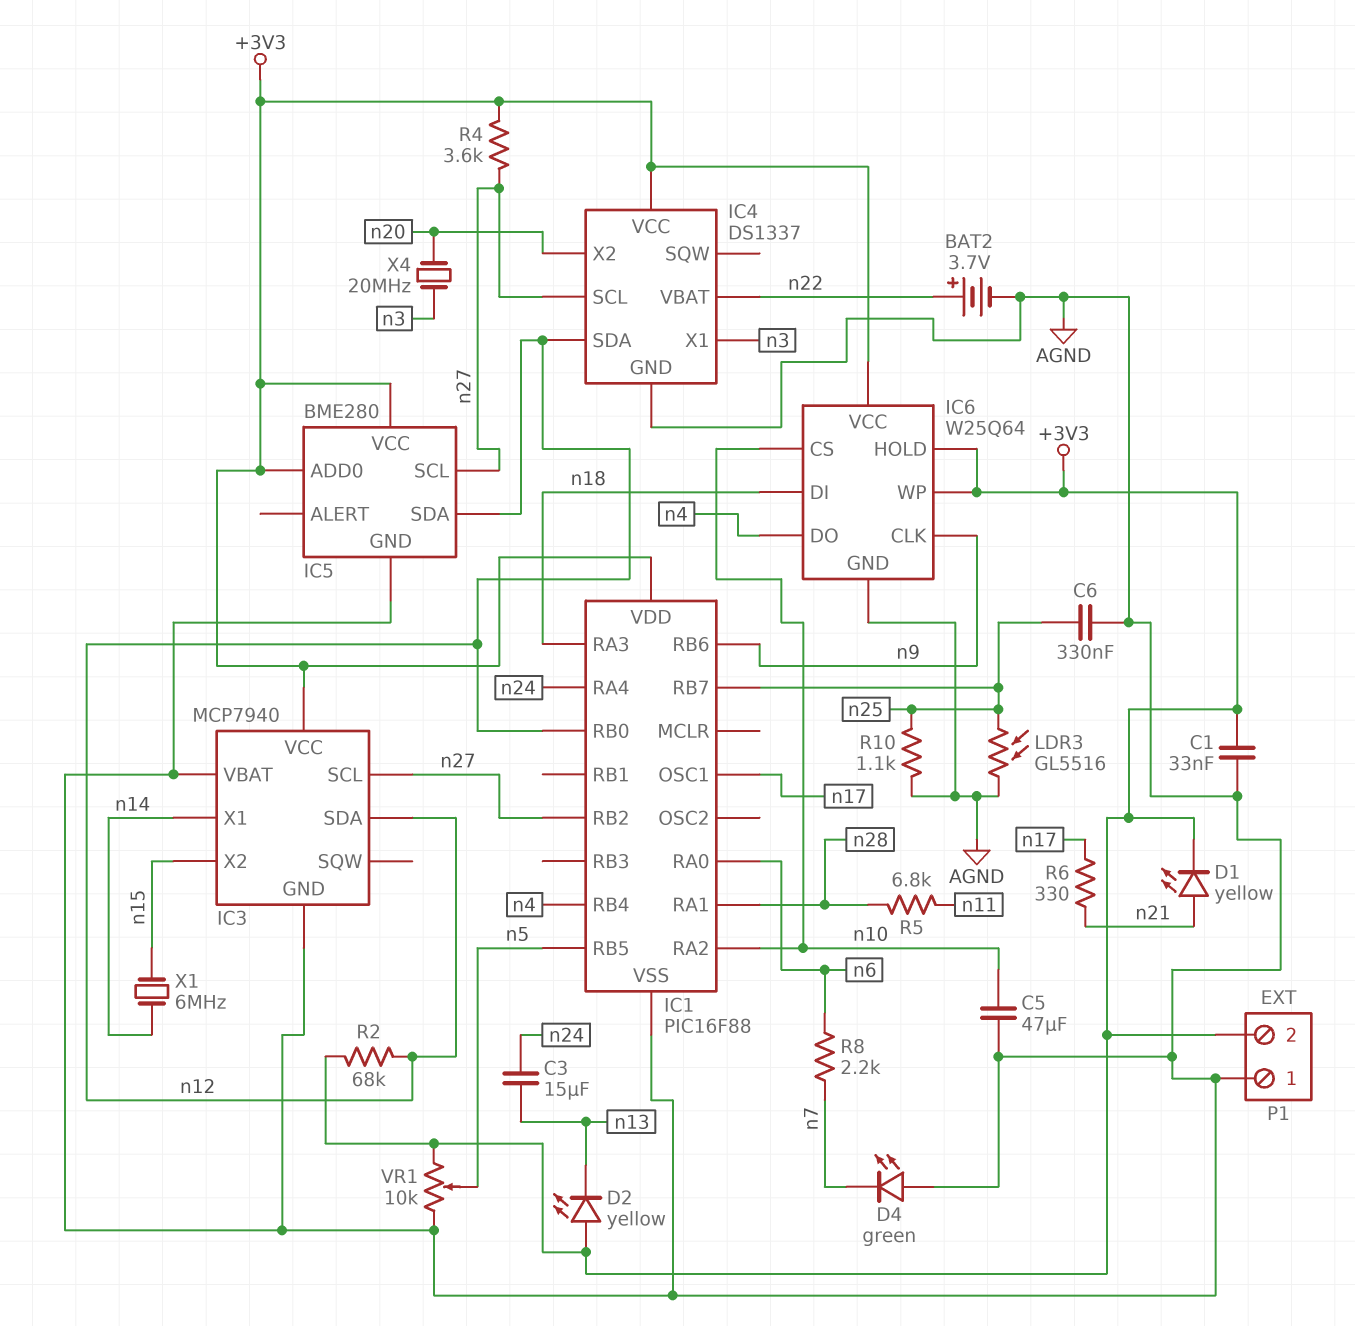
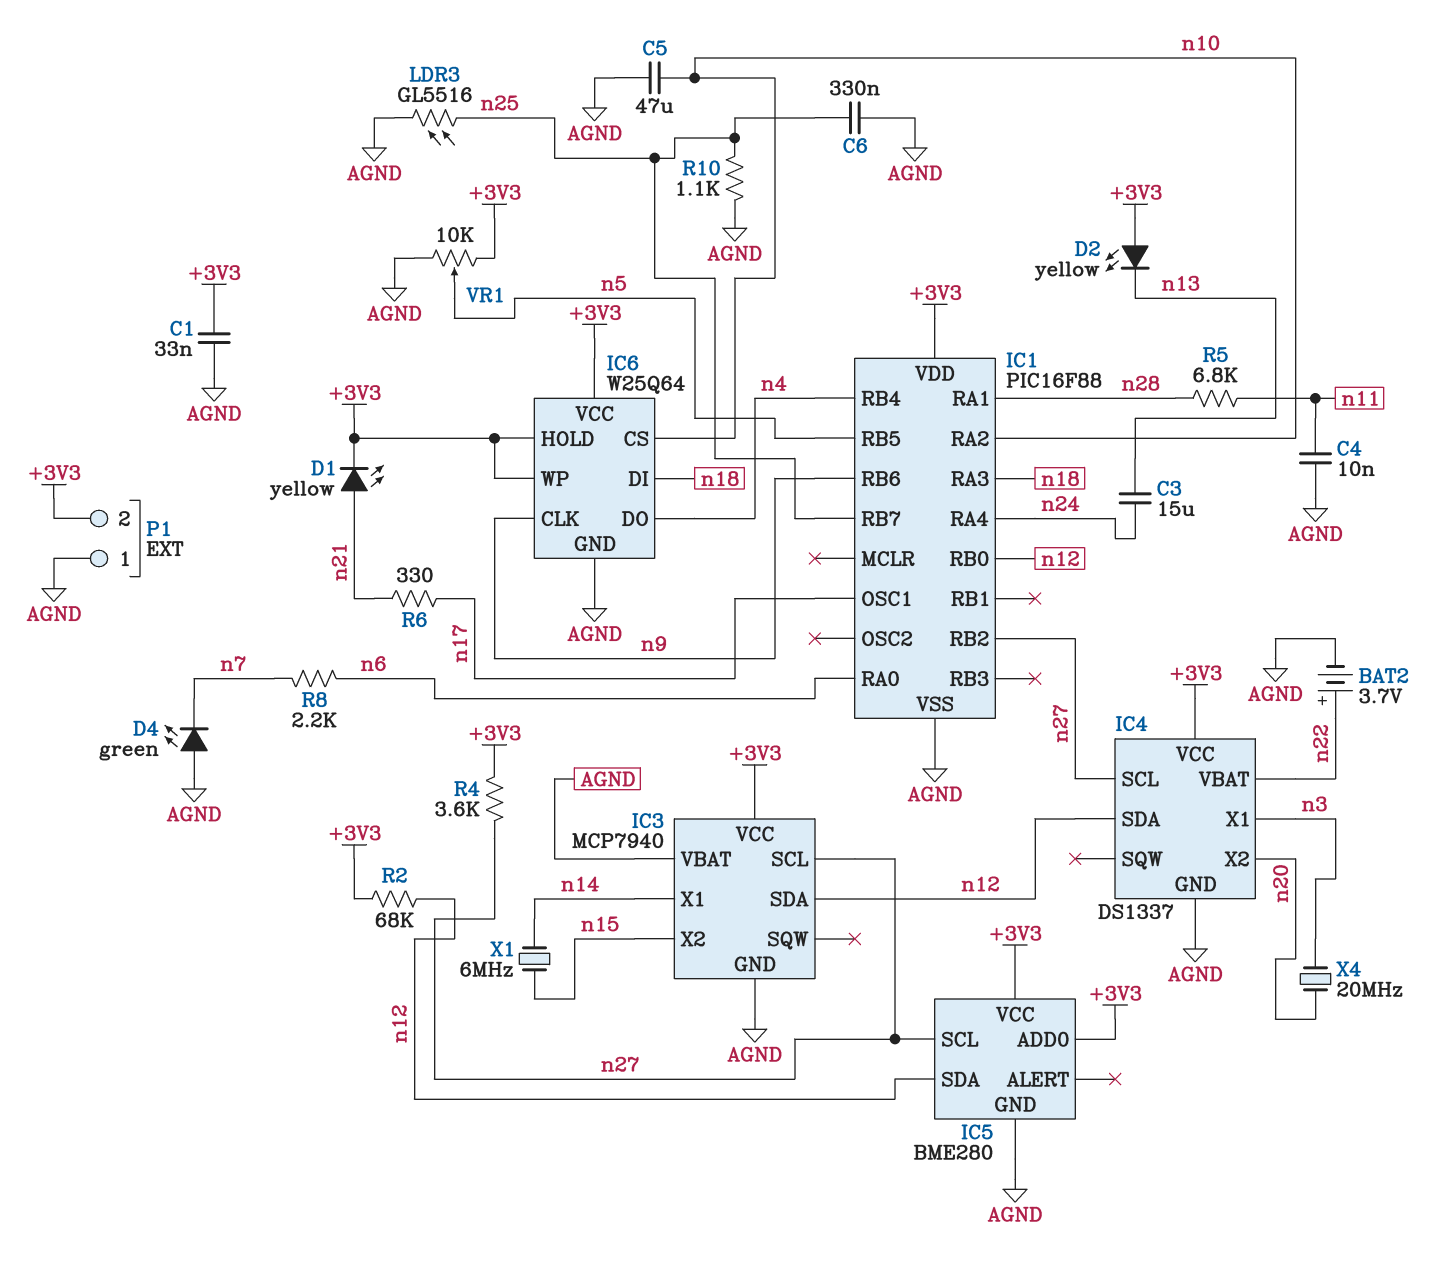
C4: none -> 10nF (AGND, n11)

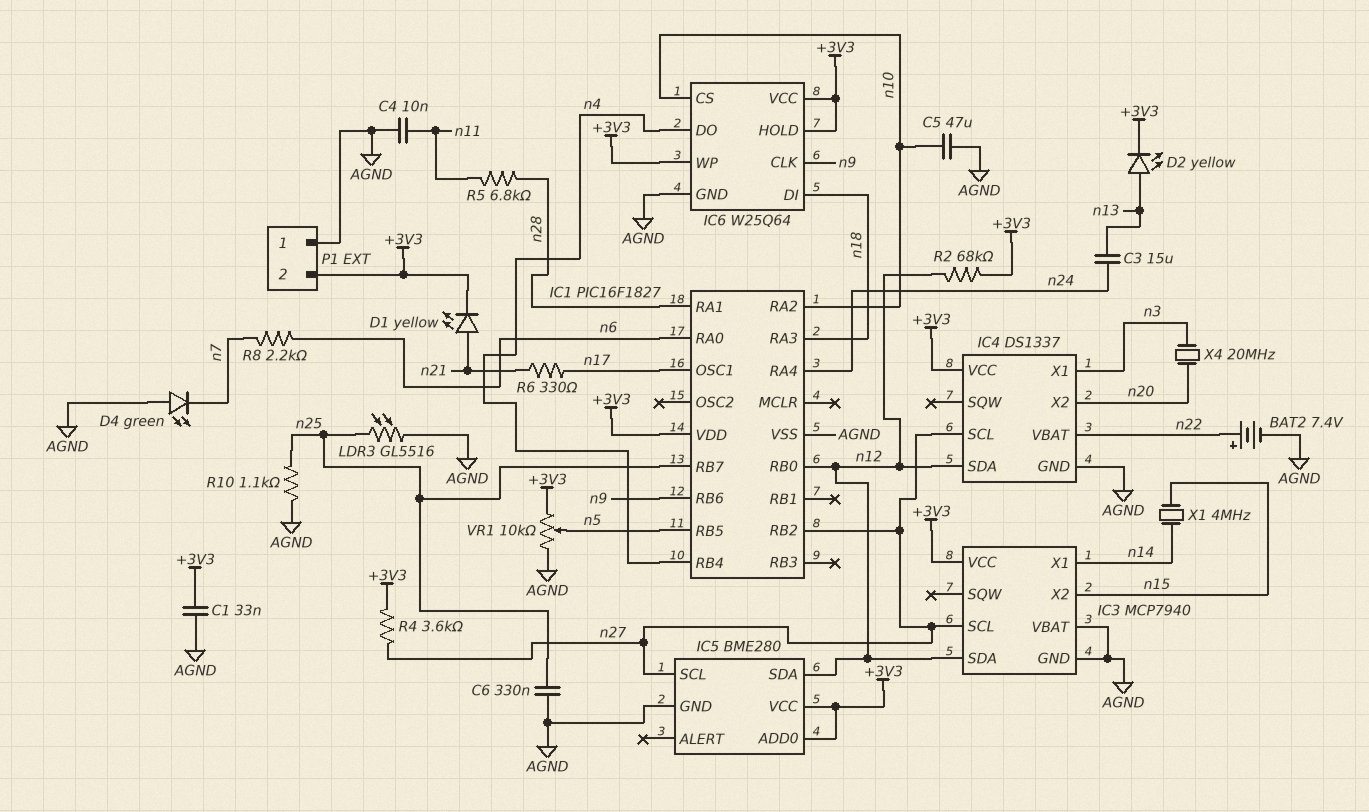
BAT2: 3.7V (plus n22, minus AGND) -> 7.4V (plus n22, minus AGND)
D2: LED yellow (A +3V3, K n13) -> LED yellow (A n13, K +3V3)
IC1: PIC16F88 -> PIC16F1827
X1: 6MHz (n14, n15) -> 4MHz (n14, n15)

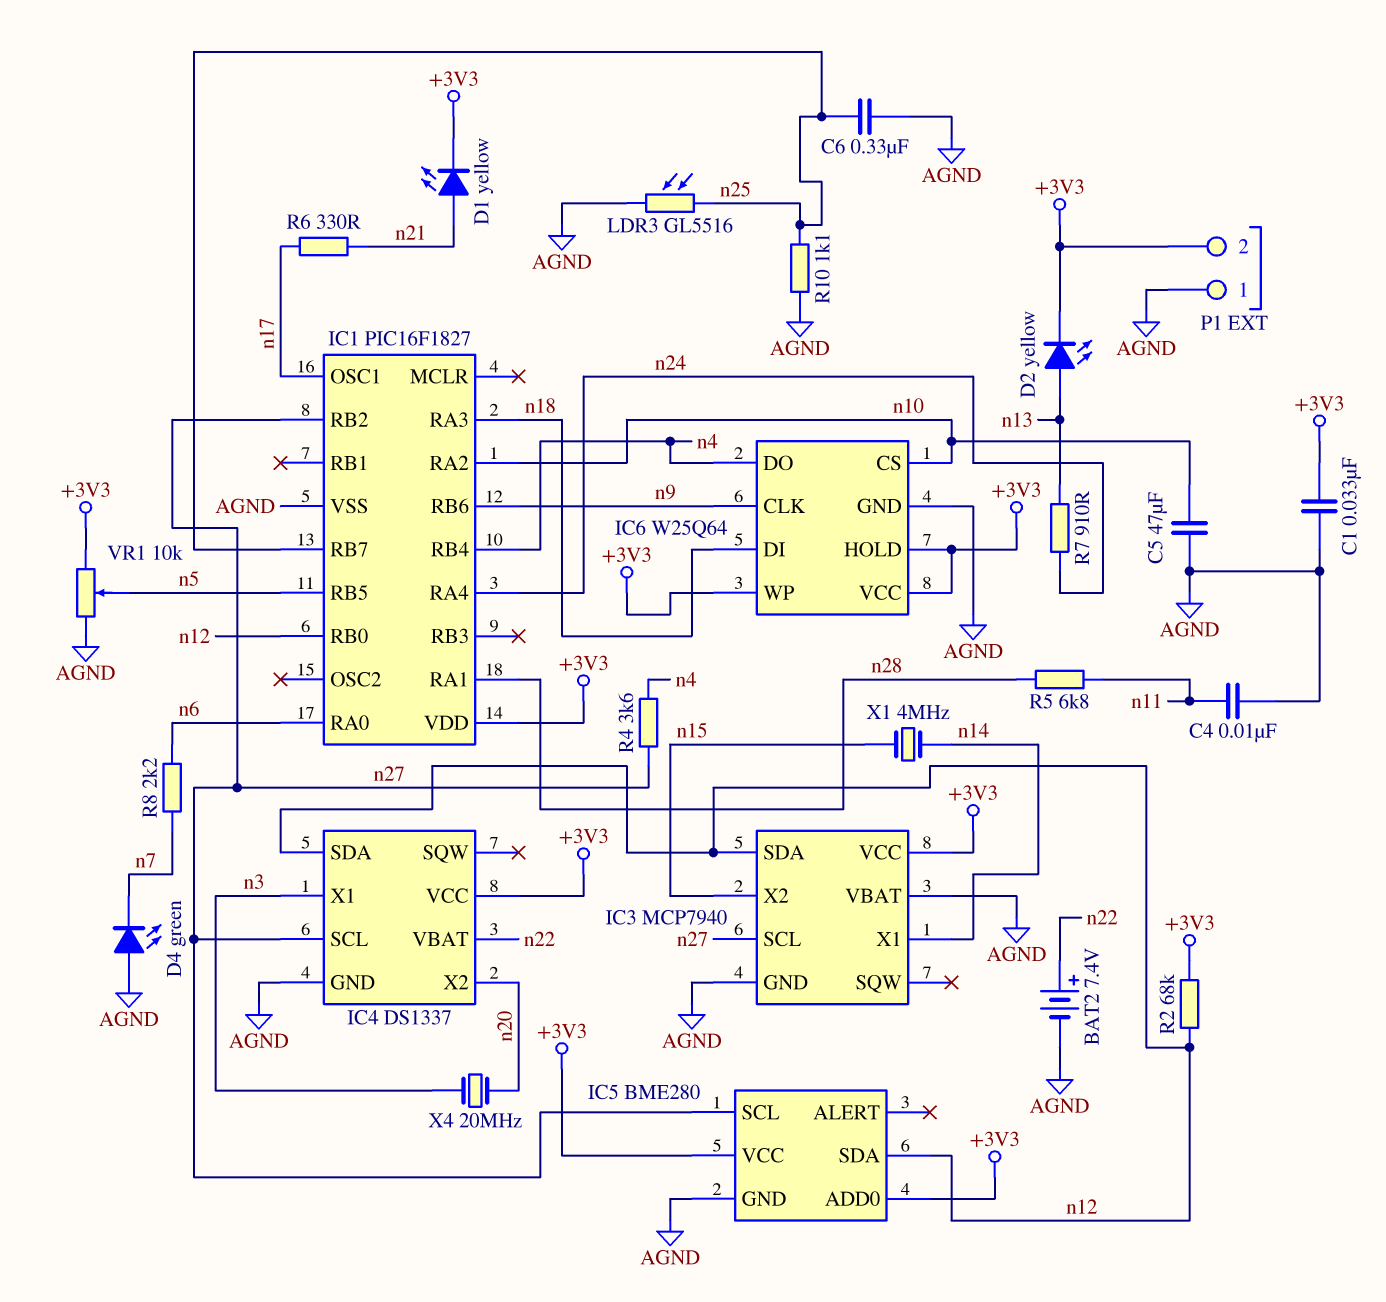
C3: 15uF (n13, n24) -> none
R4: 3.6k (+3V3, n27) -> 3.6k (n4, n27)
R7: none -> 910 (n13, n24)

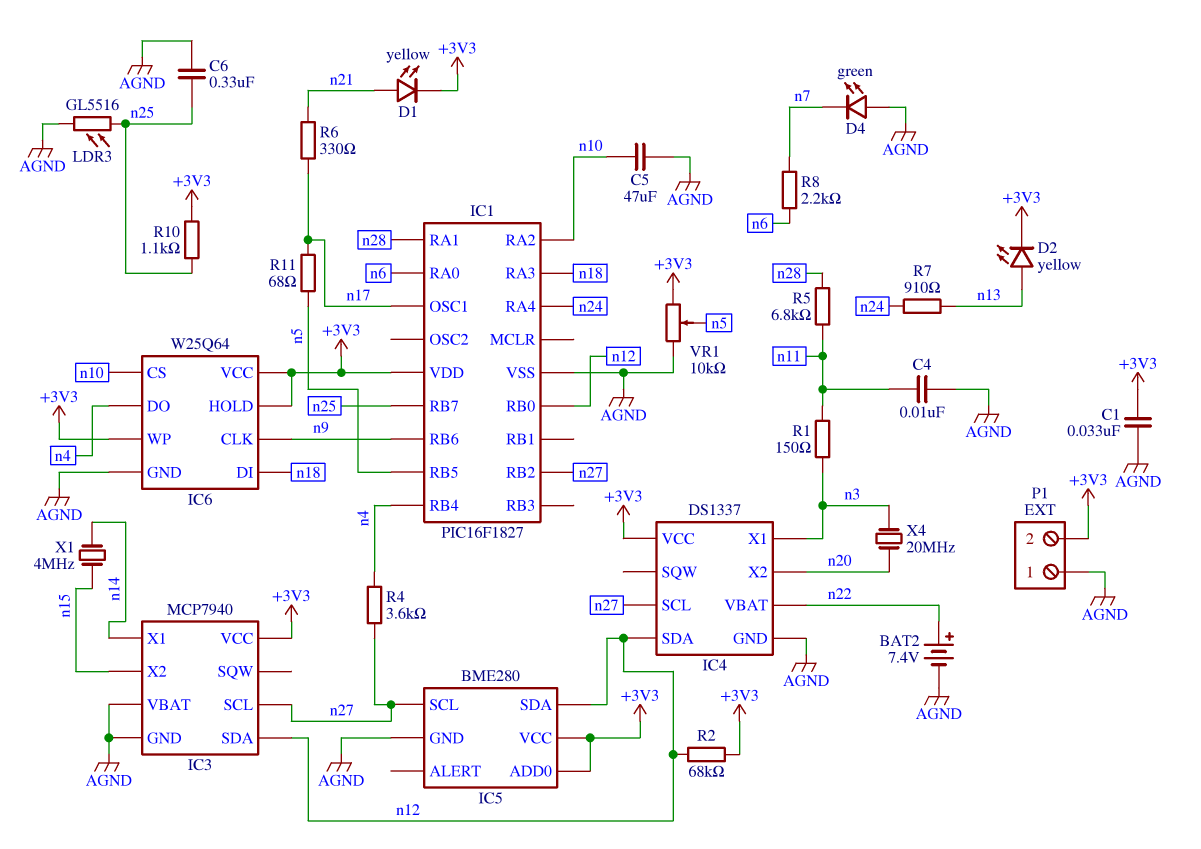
R1: none -> 150 (n3, n11)
R10: 1.1k (AGND, n25) -> 1.1k (+3V3, n25)
R11: none -> 68 (n5, n17)

